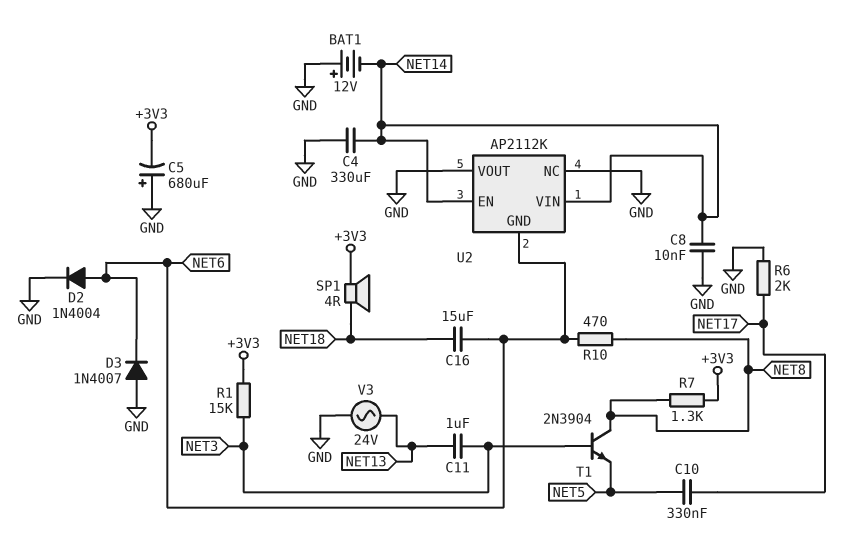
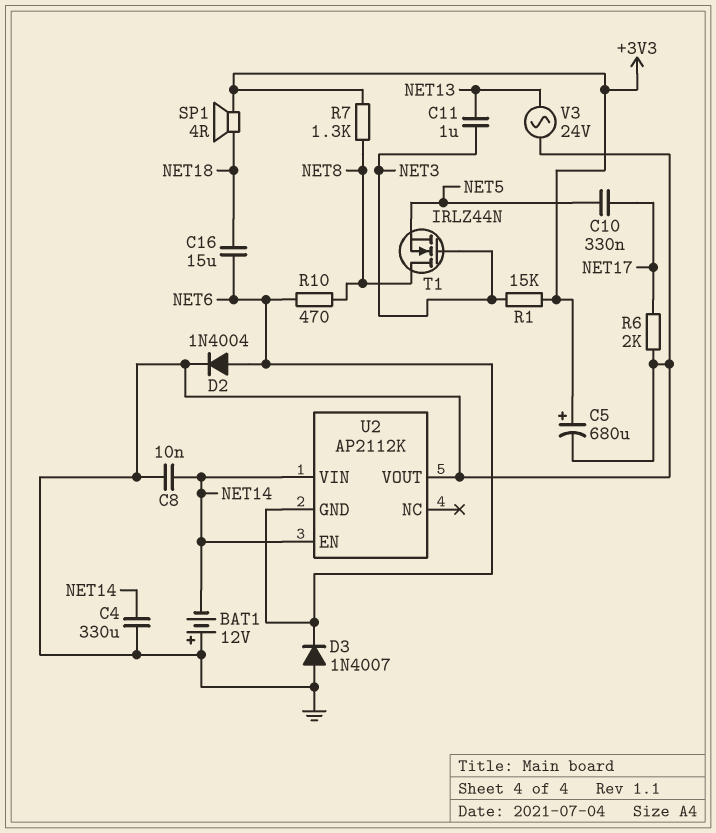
C5: 680uF (plus GND, minus +3V3) -> 680uF (plus +3V3, minus GND)
T1: NPN 2N3904 (B NET3, C NET8, E NET5) -> NMOS IRLZ44N (G NET3, D NET8, S NET5)
U2 pin NC: GND -> none

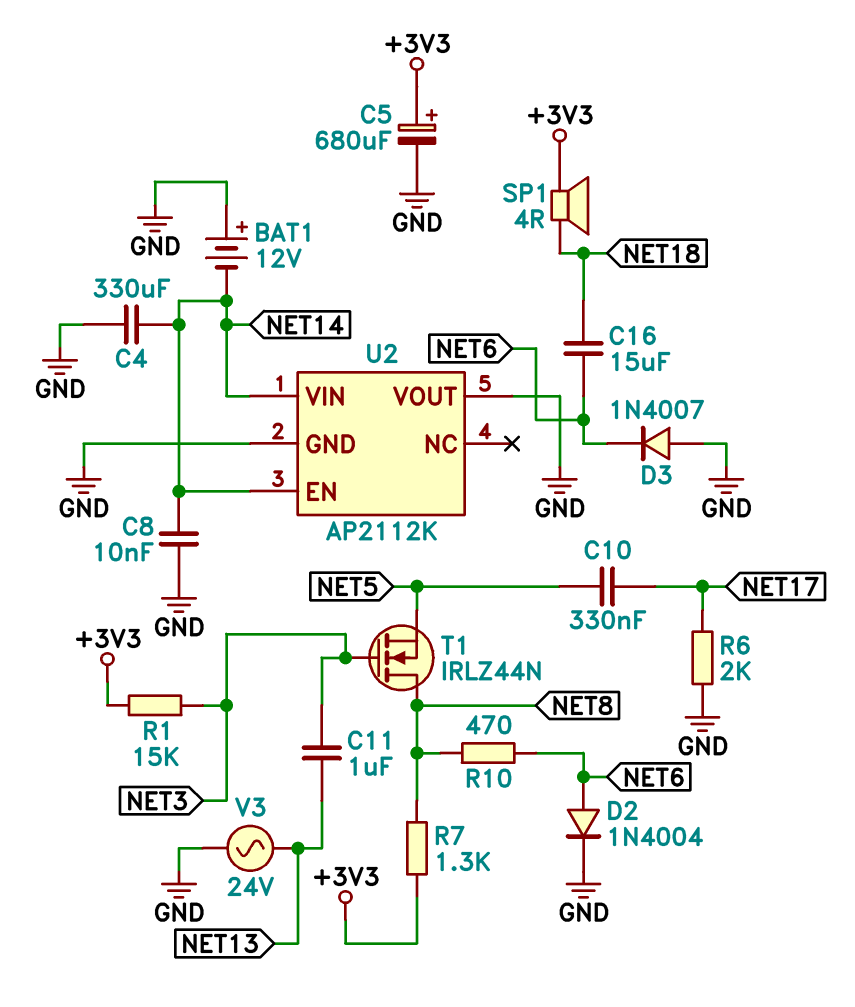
U2 pin GND: NET6 -> GND

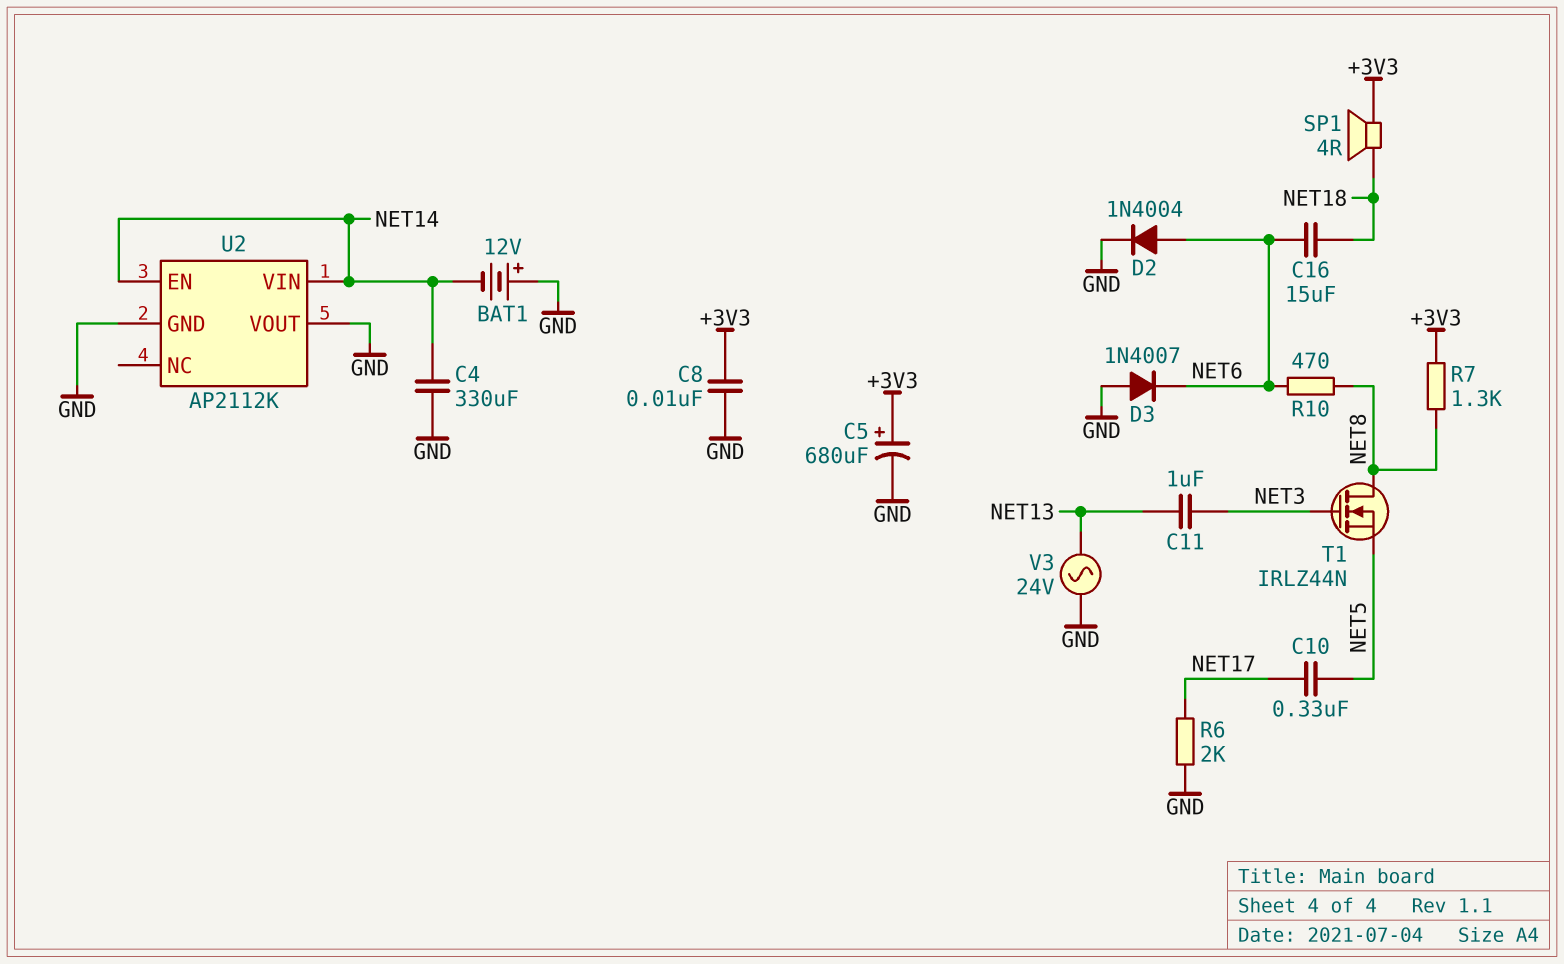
C8: 10nF (GND, NET14) -> 10nF (+3V3, GND)
R1: 15k (+3V3, NET3) -> none

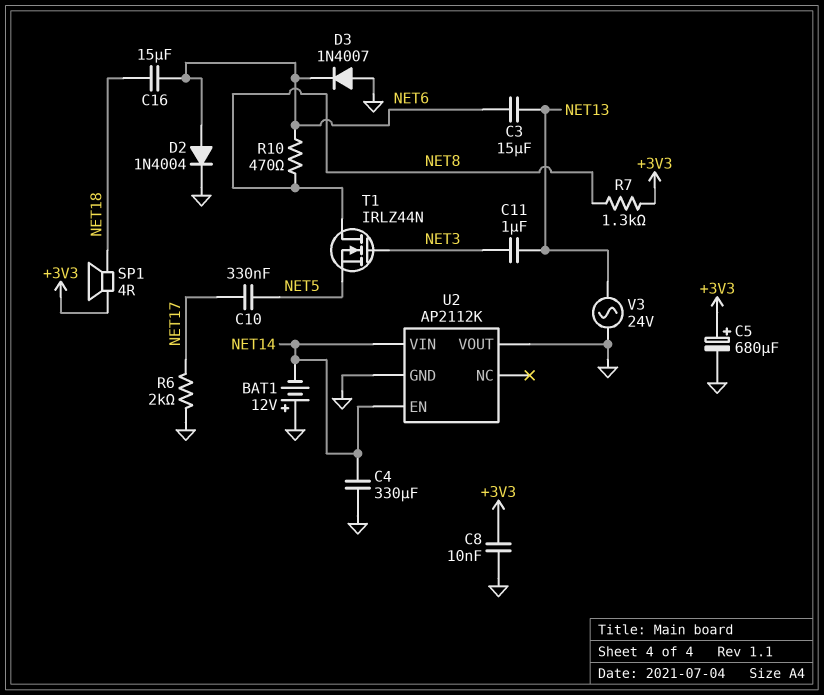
C3: none -> 15uF (NET6, NET13)

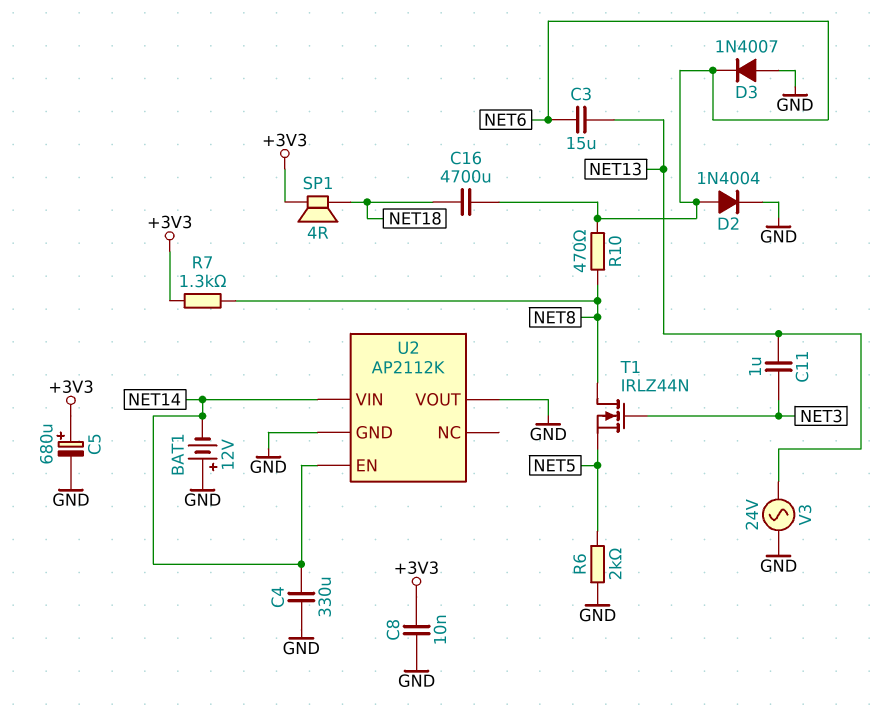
C10: 330nF (NET5, NET17) -> none
C16: 15uF (NET6, NET18) -> 4700uF (NET6, NET18)
R6: 2k (GND, NET17) -> 2k (GND, NET5)

